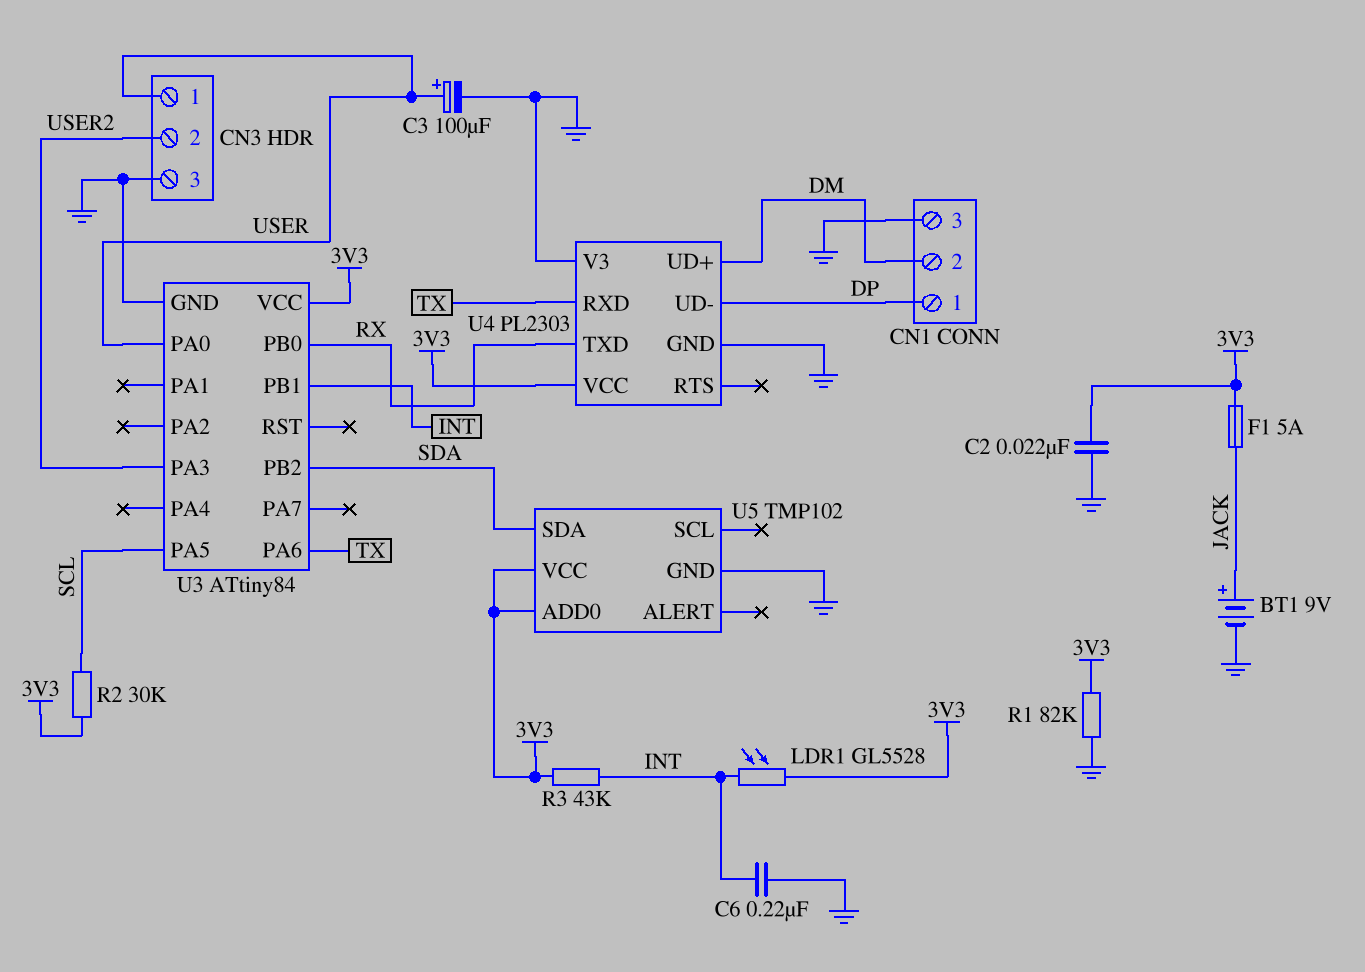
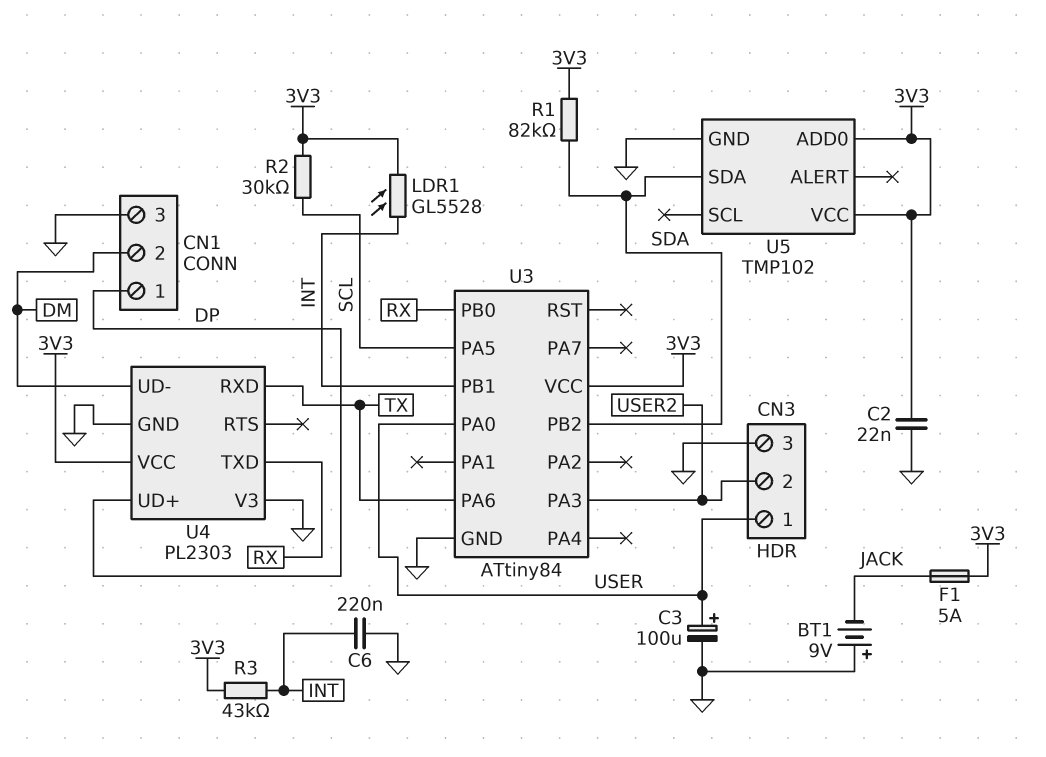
BT1: 9V (plus JACK, minus GND) -> 9V (plus GND, minus JACK)
R1: 82k (3V3, GND) -> 82k (3V3, SDA)
U4 pin UD+: DM -> DP
U4 pin UD-: DP -> DM

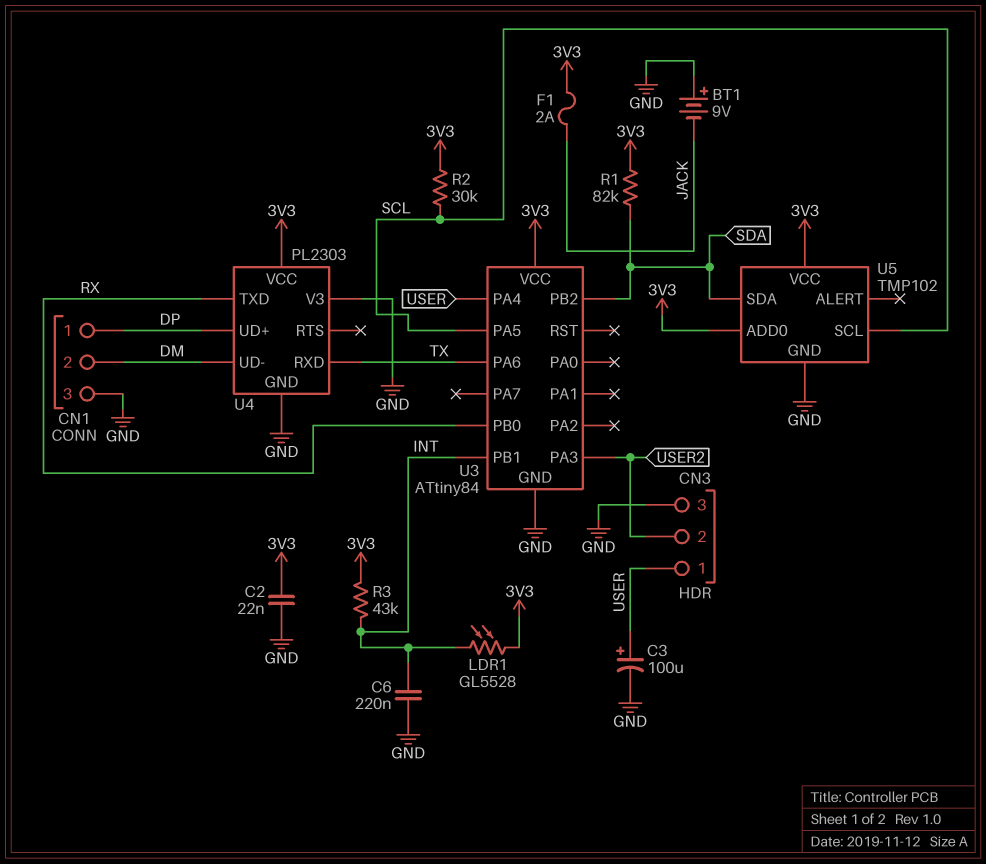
F1: 5A (3V3, JACK) -> 2A (3V3, JACK)
U3 pin PA0: USER -> none
U3 pin PA4: none -> USER
U5 pin SCL: none -> SCL

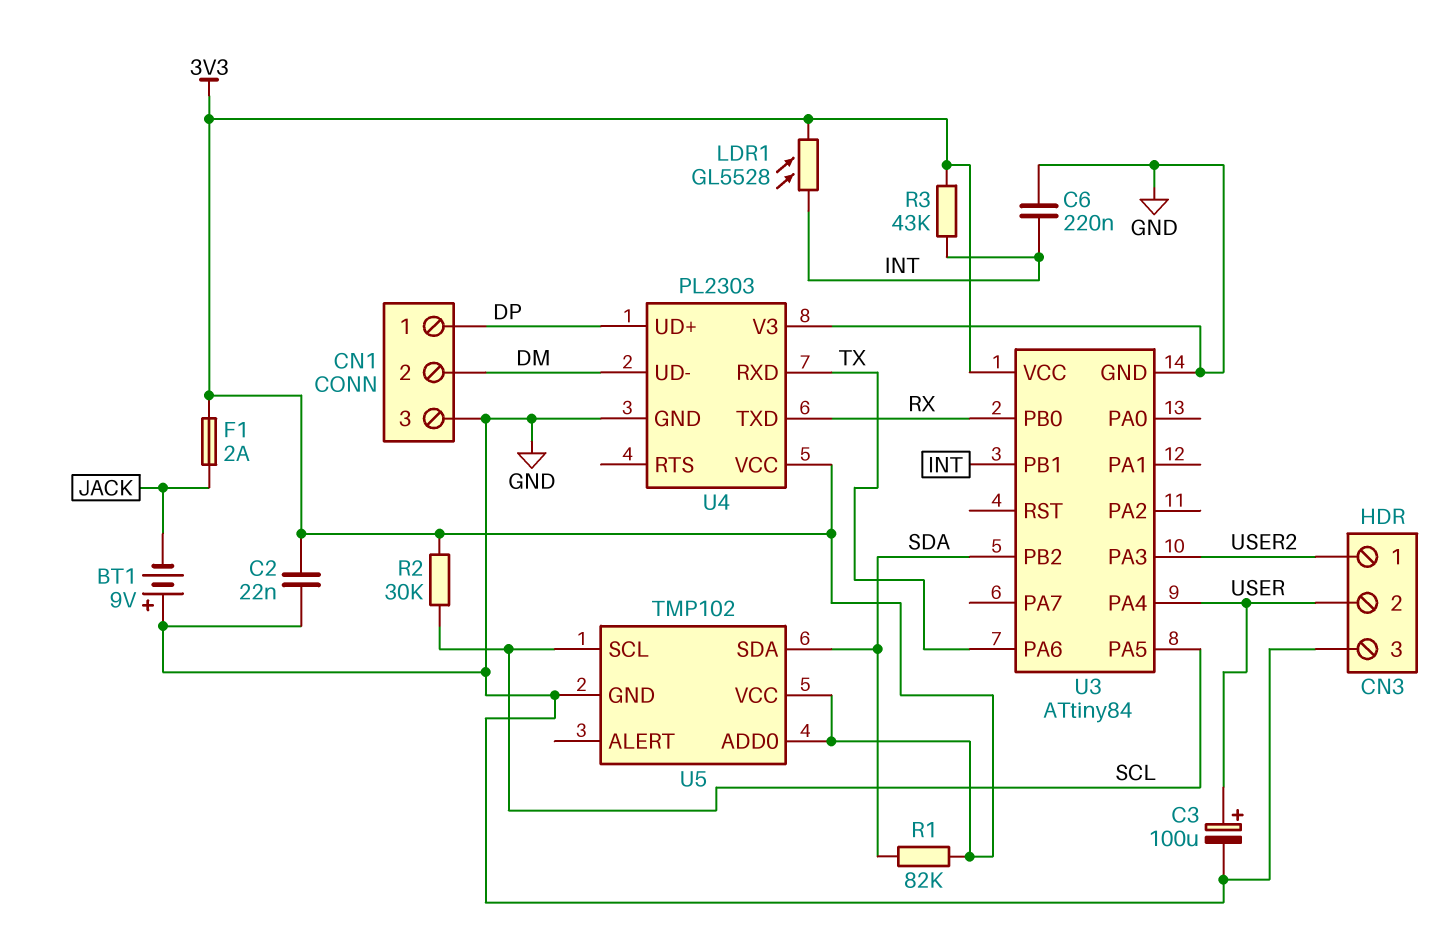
CN3 pin 1: USER -> USER2
CN3 pin 2: USER2 -> USER

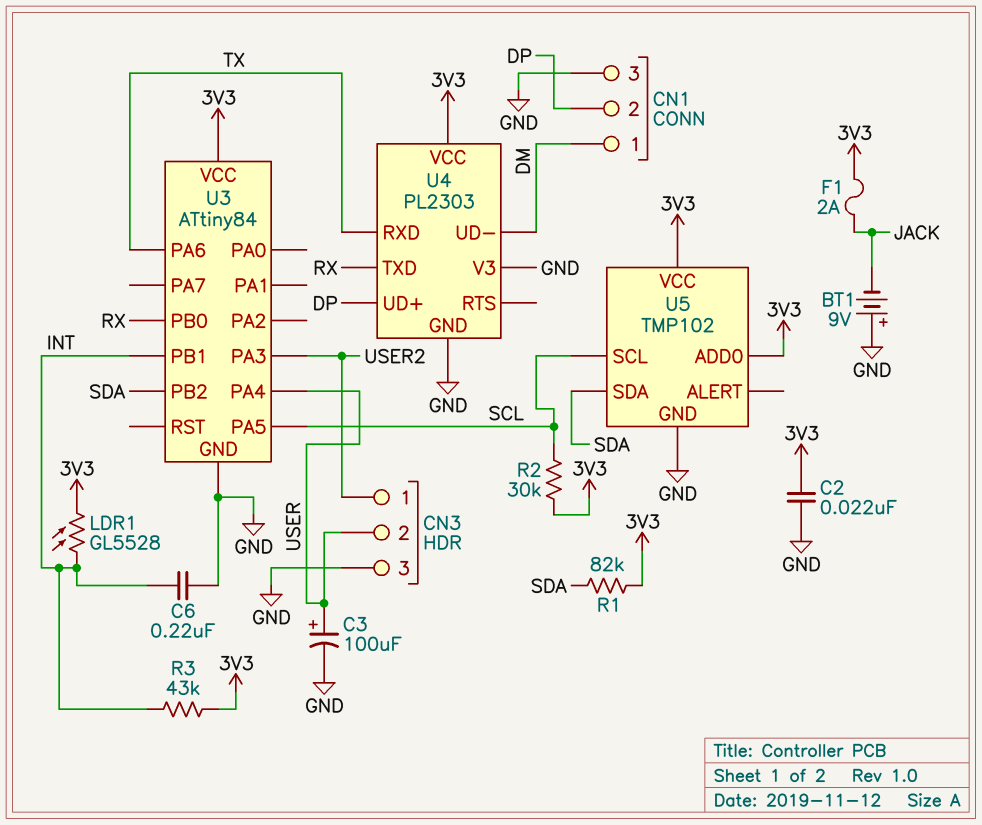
CN1 pin 1: DP -> DM
CN1 pin 2: DM -> DP

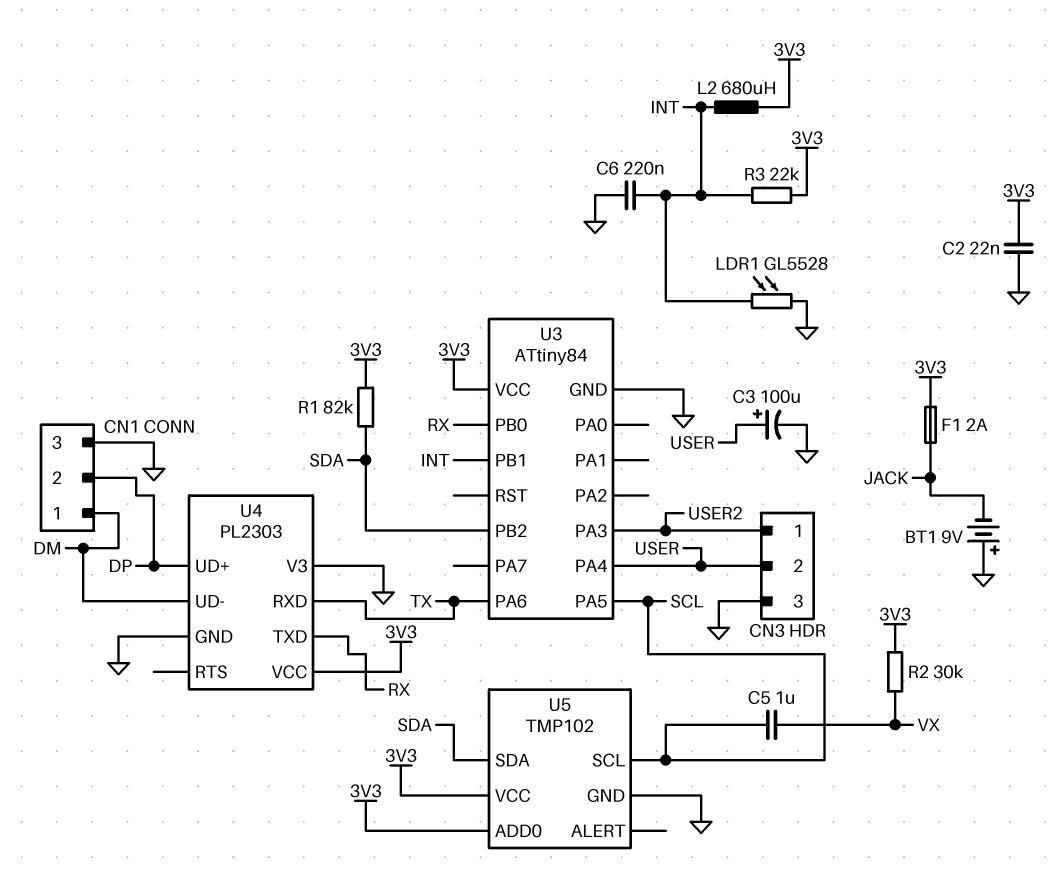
C5: none -> 1uF (SCL, VX)
L2: none -> 680uH (3V3, INT)
LDR1: GL5528 (3V3, INT) -> GL5528 (GND, INT)
R2: 30k (3V3, SCL) -> 30k (3V3, VX)
R3: 43k (3V3, INT) -> 22k (3V3, INT)

